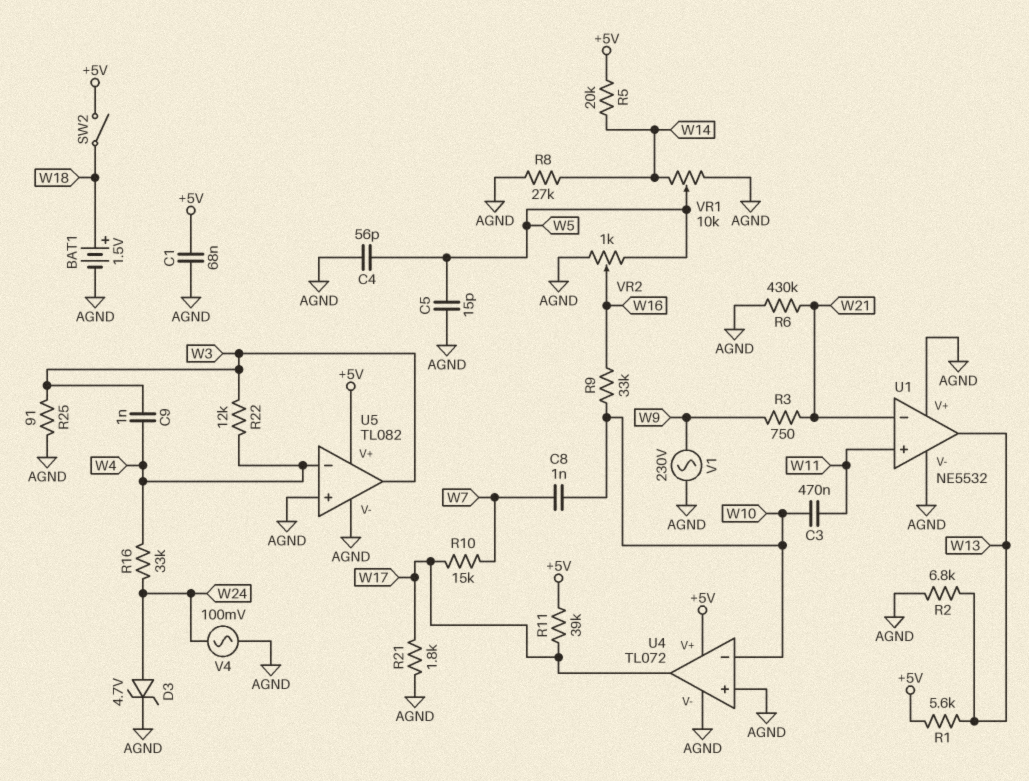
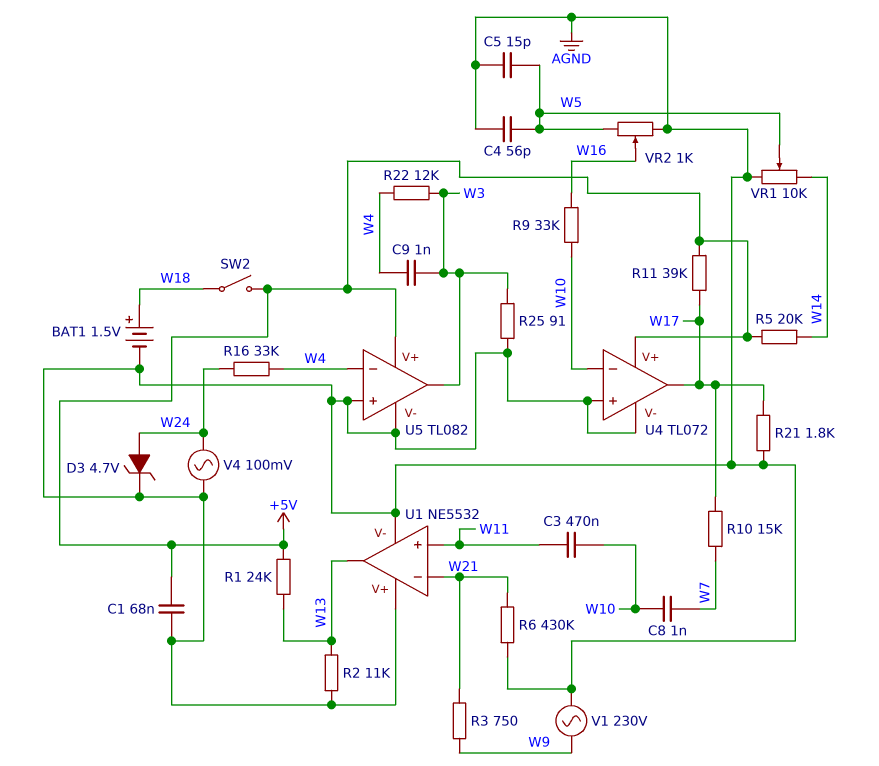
R1: 5.6k (+5V, W13) -> 24k (+5V, W13)
R2: 6.8k (AGND, W13) -> 11k (AGND, W13)
R8: 27k (AGND, W14) -> none

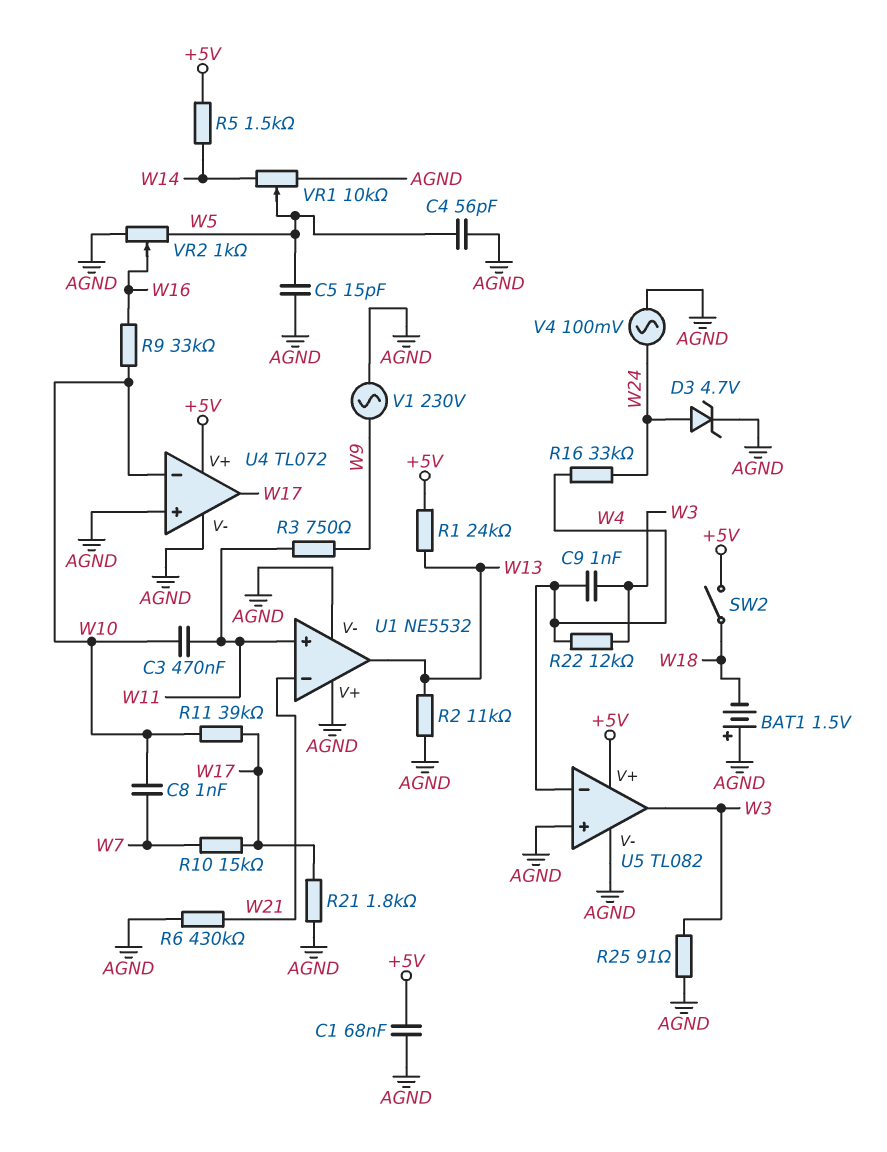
BAT1: 1.5V (plus W18, minus AGND) -> 1.5V (plus AGND, minus W18)
R3: 750 (W9, W21) -> 750 (W9, W11)
R5: 20k (+5V, W14) -> 1.5k (+5V, W14)
R11: 39k (+5V, W17) -> 39k (W10, W17)

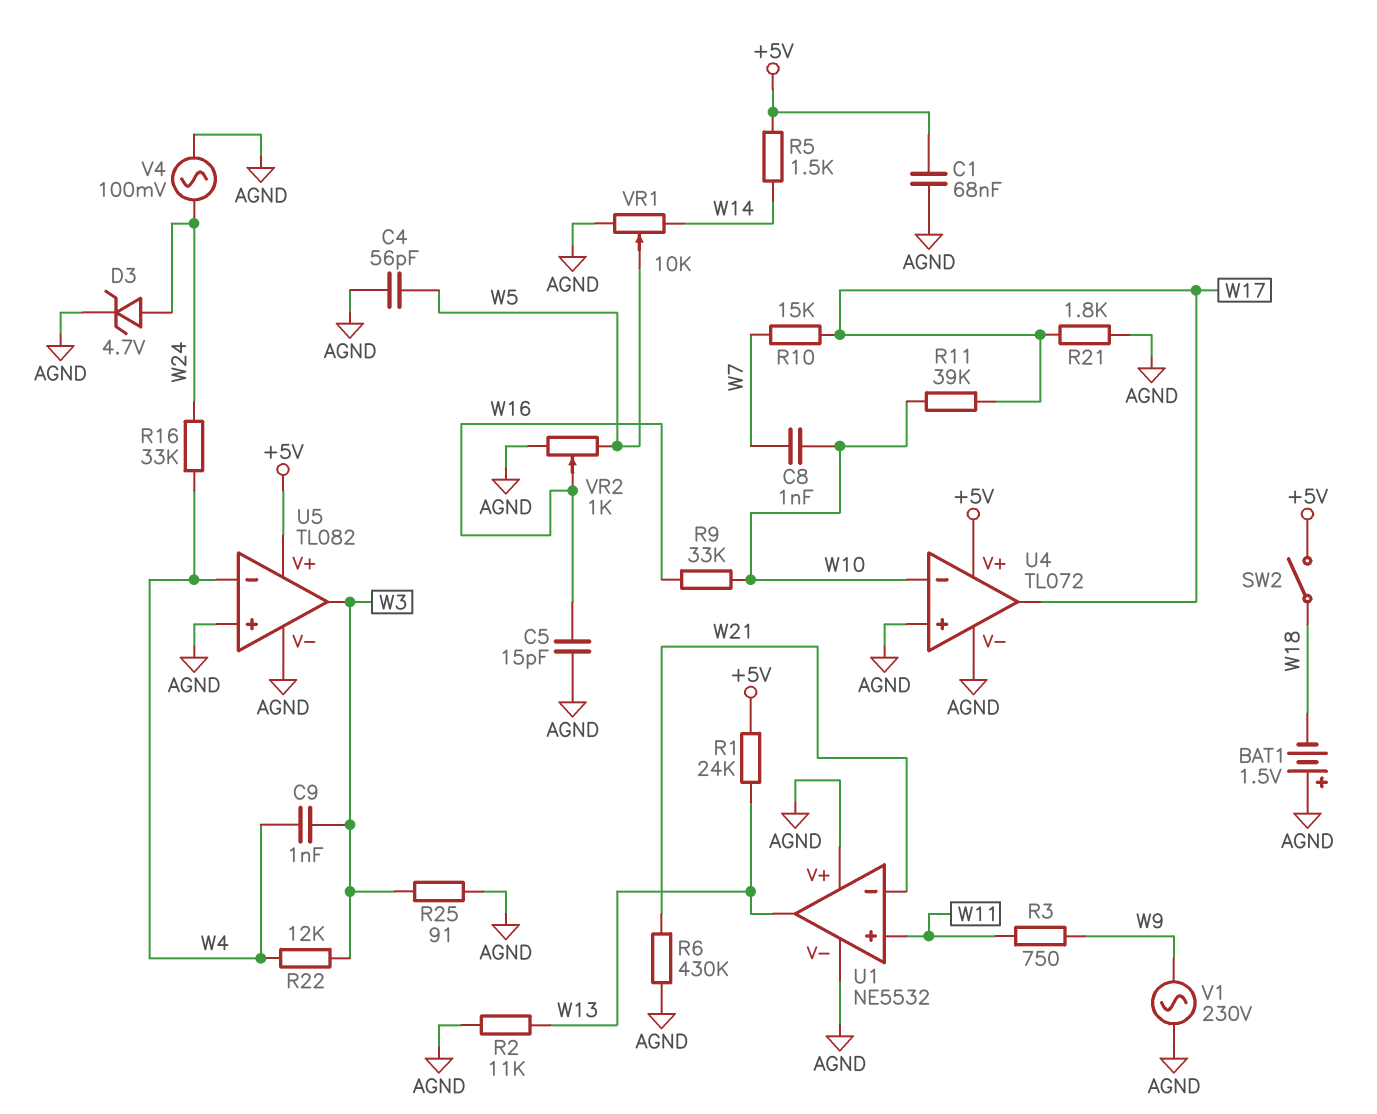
C3: 470nF (W10, W11) -> none
C5: 15pF (AGND, W5) -> 15pF (AGND, W16)

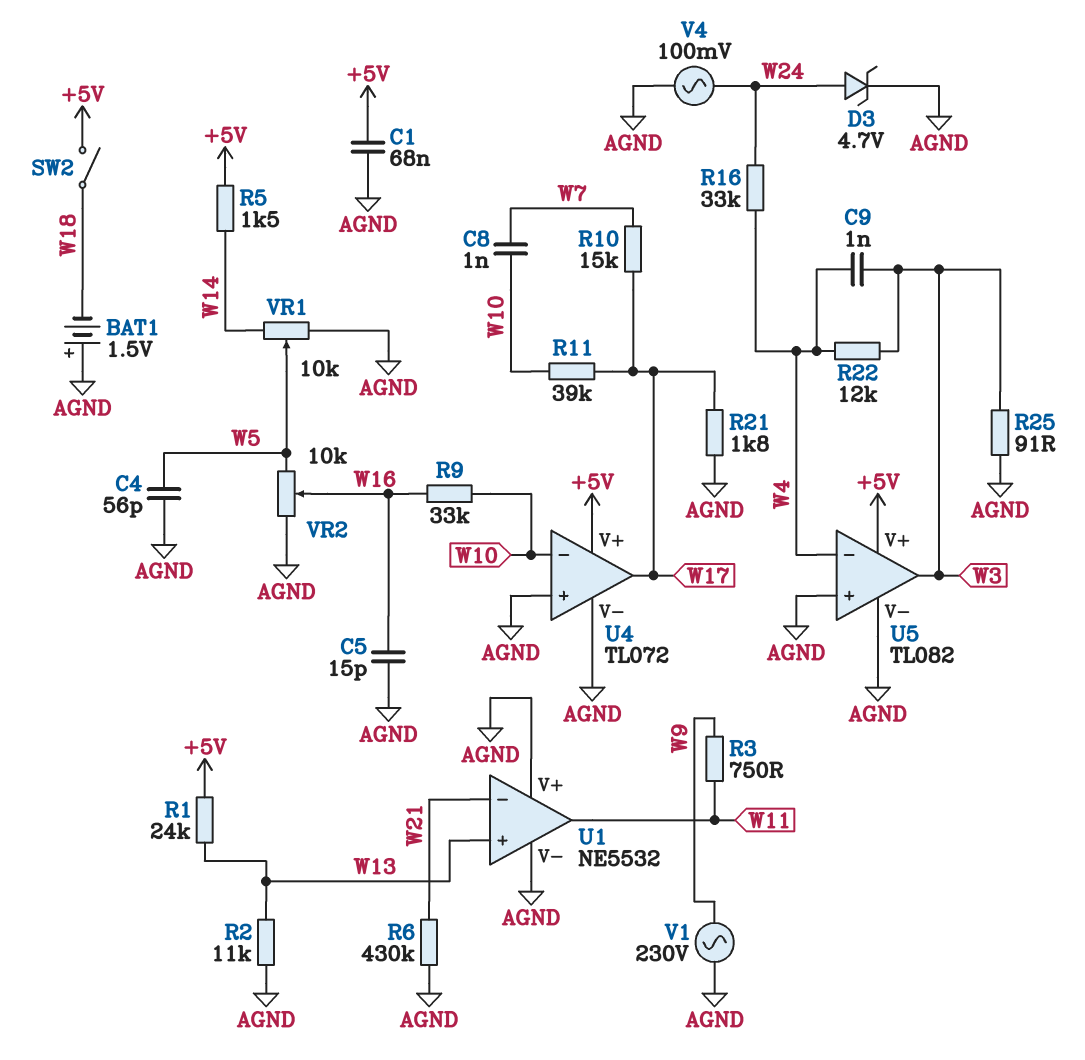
U1 pin in+: W11 -> W13
U1 pin out: W13 -> W11
VR2: 1k (AGND, W5, wiper W16) -> 10k (AGND, W5, wiper W16)

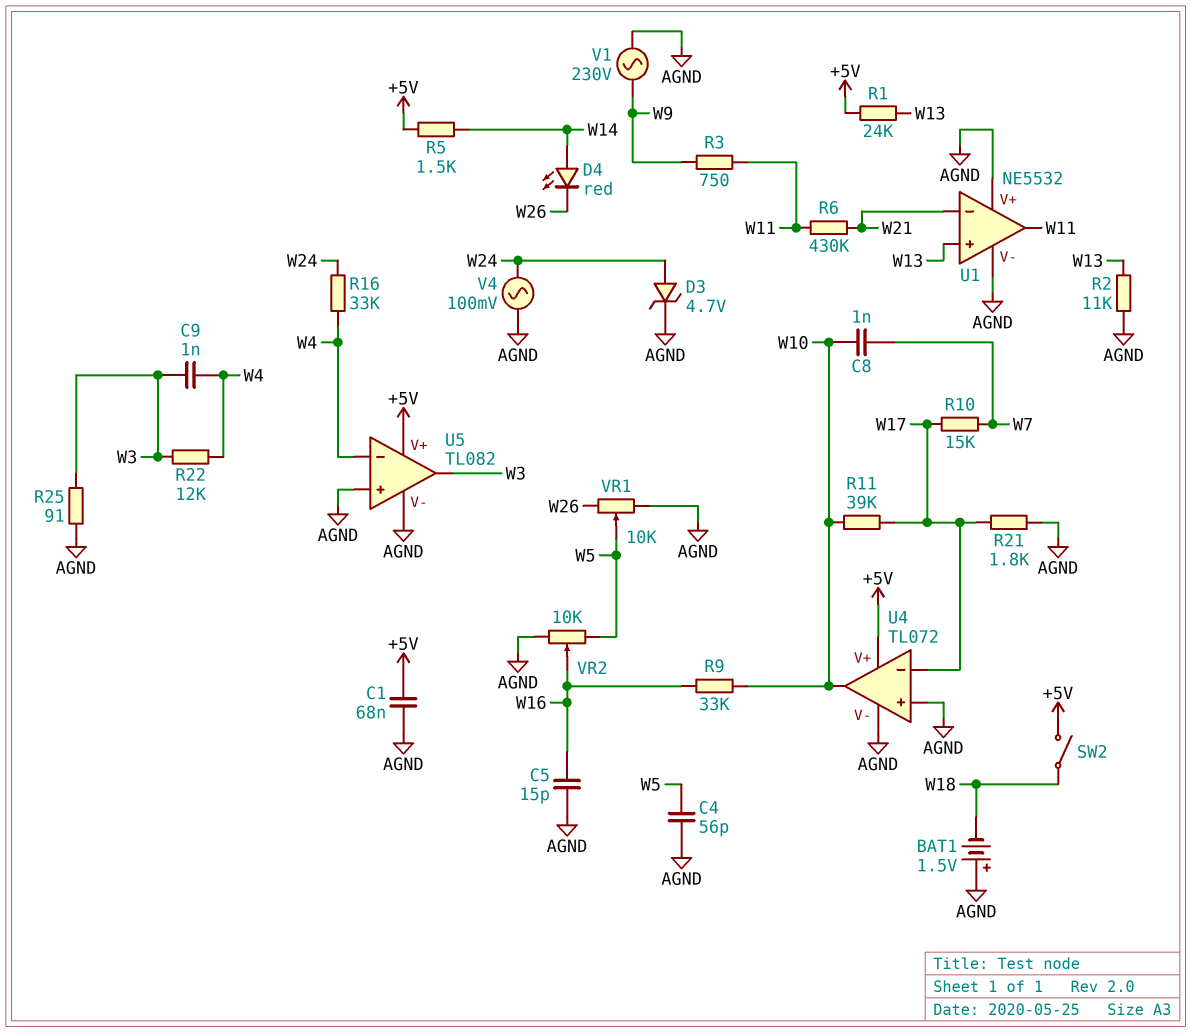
D4: none -> LED red (A W14, K W26)
R6: 430k (AGND, W21) -> 430k (W11, W21)
U4 pin in-: W10 -> W17
U4 pin out: W17 -> W10
VR1: 10k (AGND, W14, wiper W5) -> 10k (AGND, W26, wiper W5)

